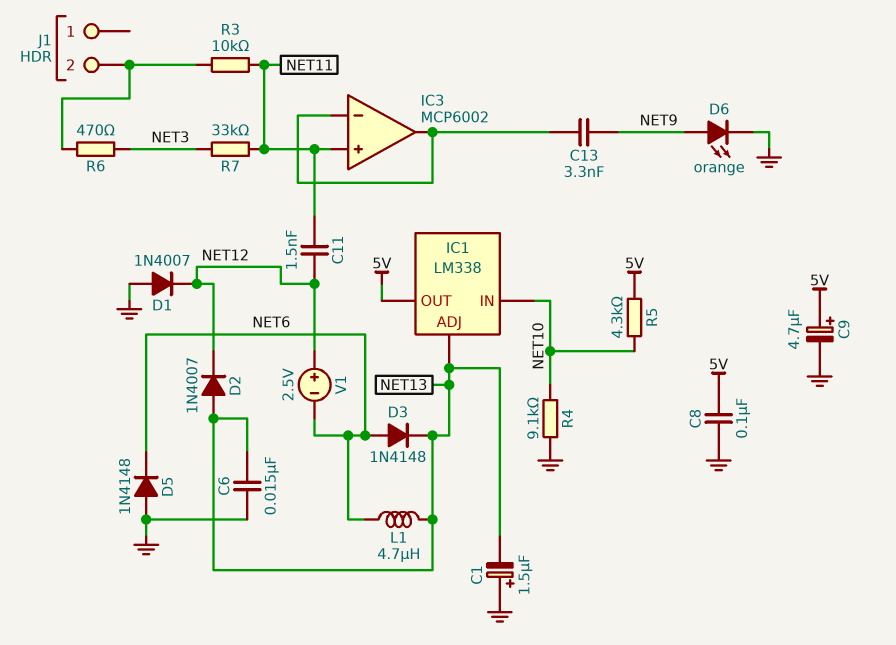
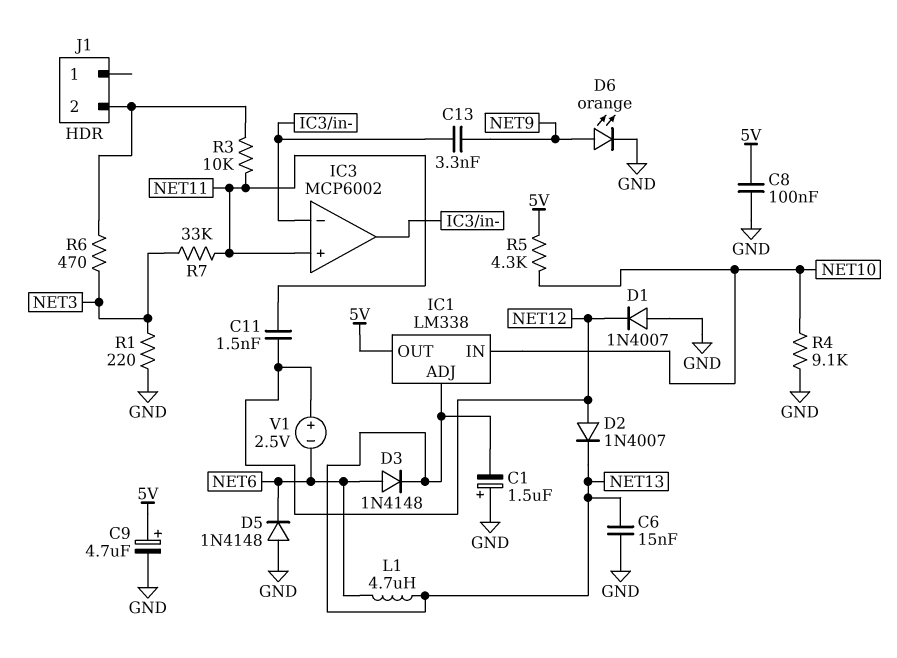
D2: diode 1N4007 (A NET13, K NET12) -> diode 1N4007 (A NET12, K NET13)
R1: none -> 220 (GND, NET3)

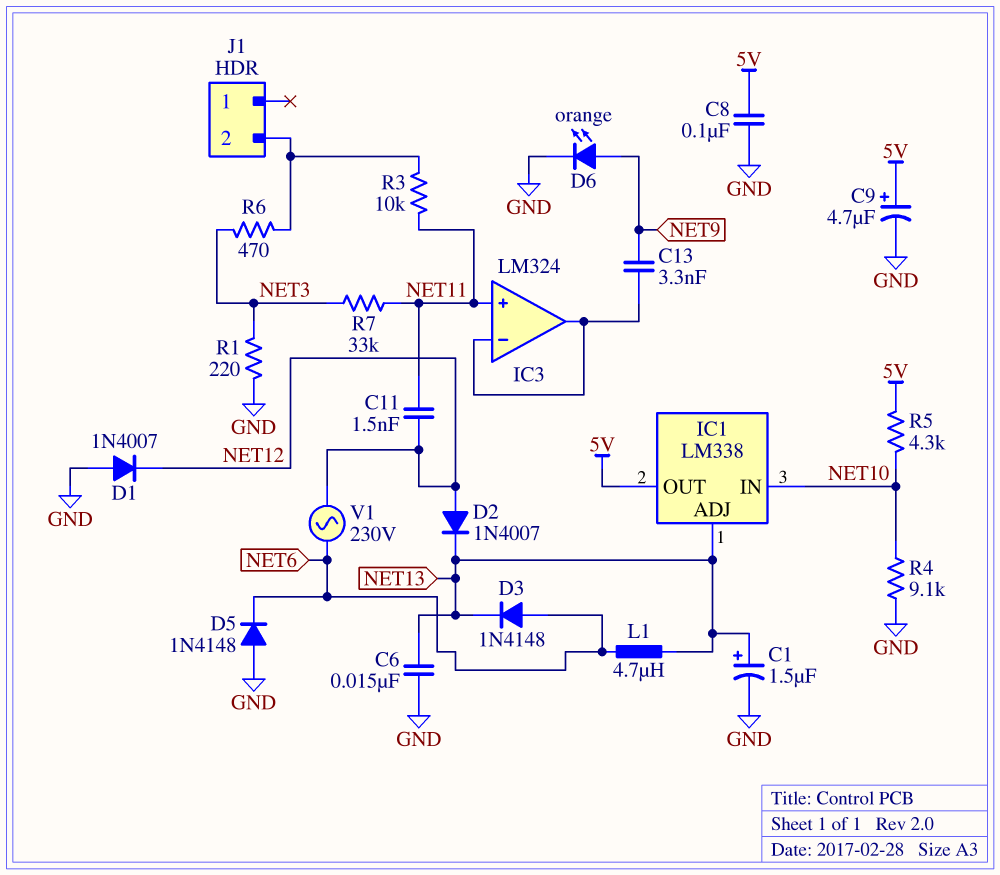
C1: 1.5uF (plus GND, minus NET13) -> 1.5uF (plus NET13, minus GND)
IC3: MCP6002 -> LM324
V1: 2.5V (plus NET12, minus NET6) -> AC 230V (NET6, NET12)

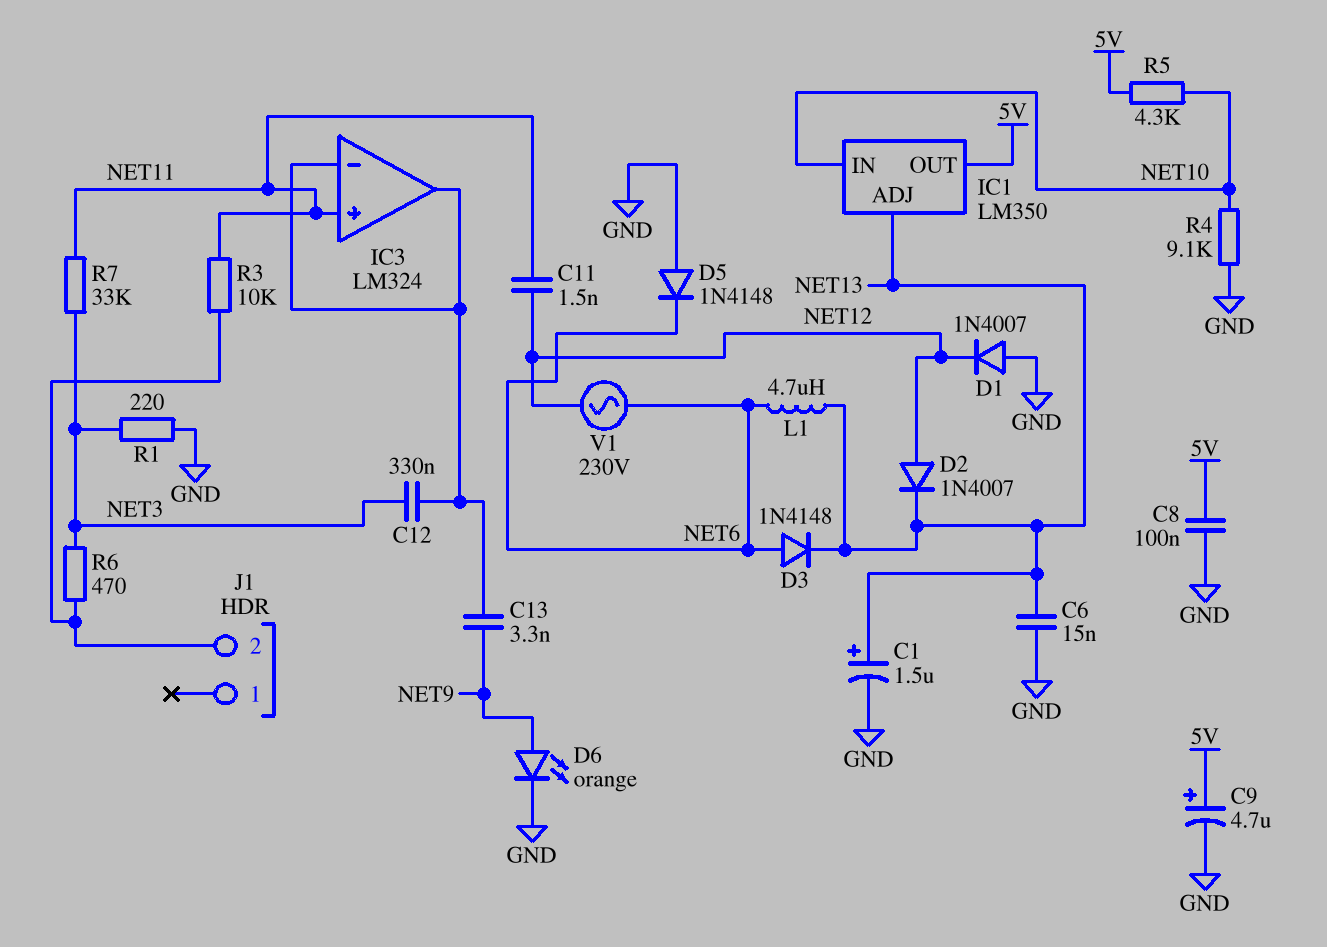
C12: none -> 330nF (IC3/in-, NET3)
IC1: LM338 -> LM350

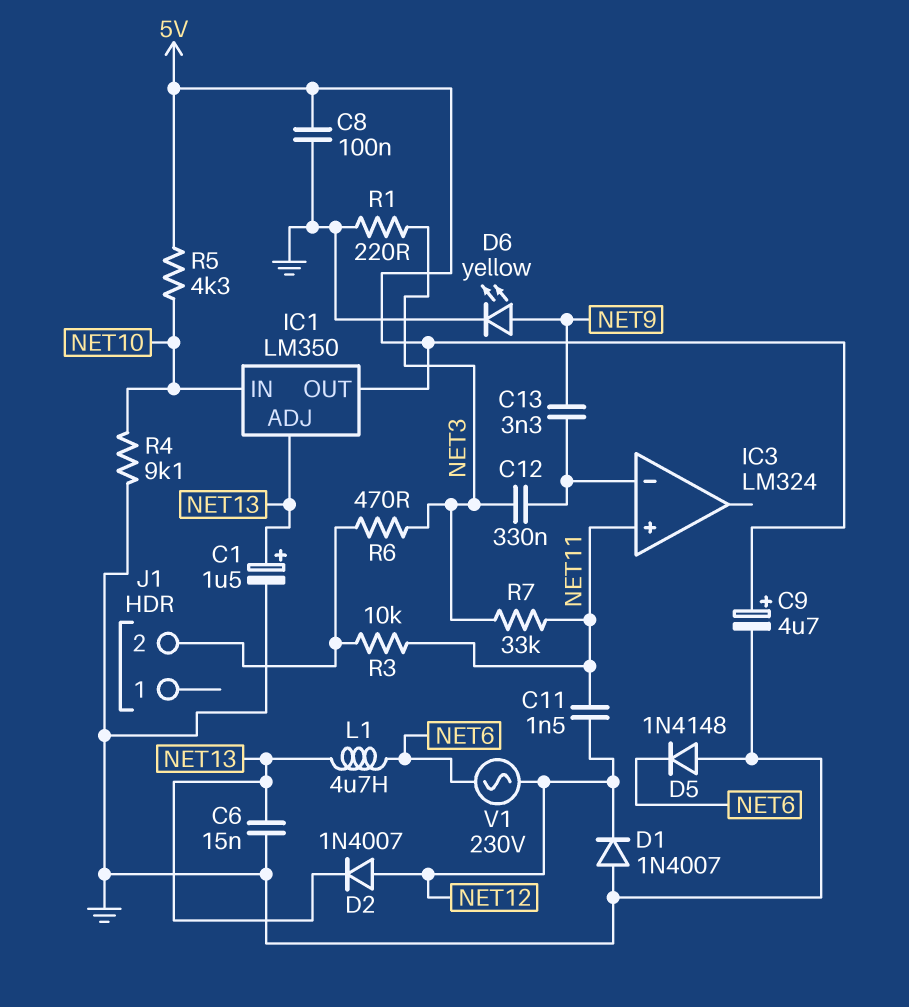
D3: diode 1N4148 (A NET6, K NET13) -> none
D6: LED orange (A NET9, K GND) -> LED yellow (A NET9, K GND)
IC3 pin out: IC3/in- -> none

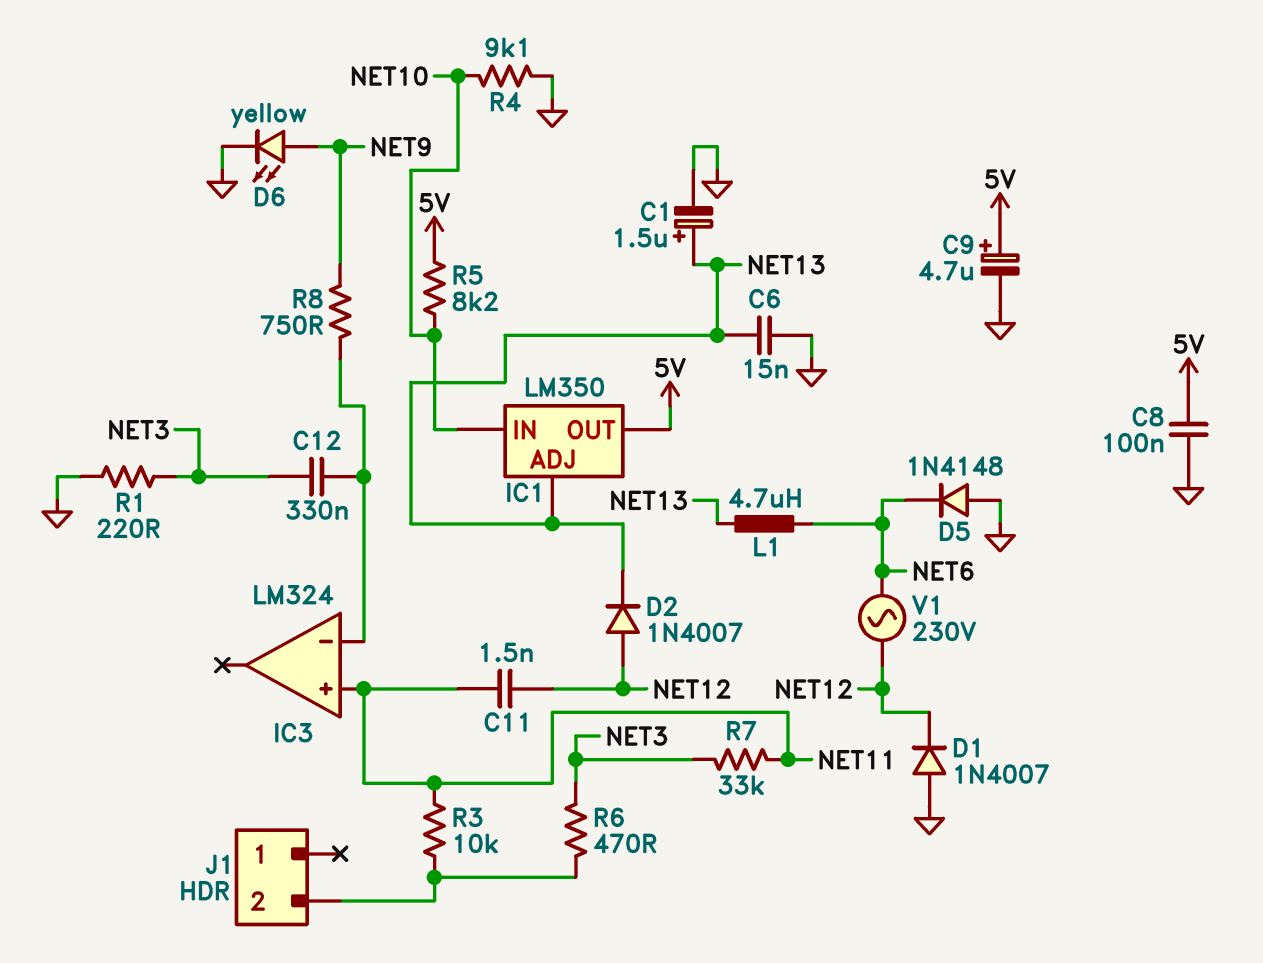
C13: 3.3nF (IC3/in-, NET9) -> none
R5: 4.3k (5V, NET10) -> 8.2k (5V, NET10)
R8: none -> 750 (IC3/in-, NET9)

